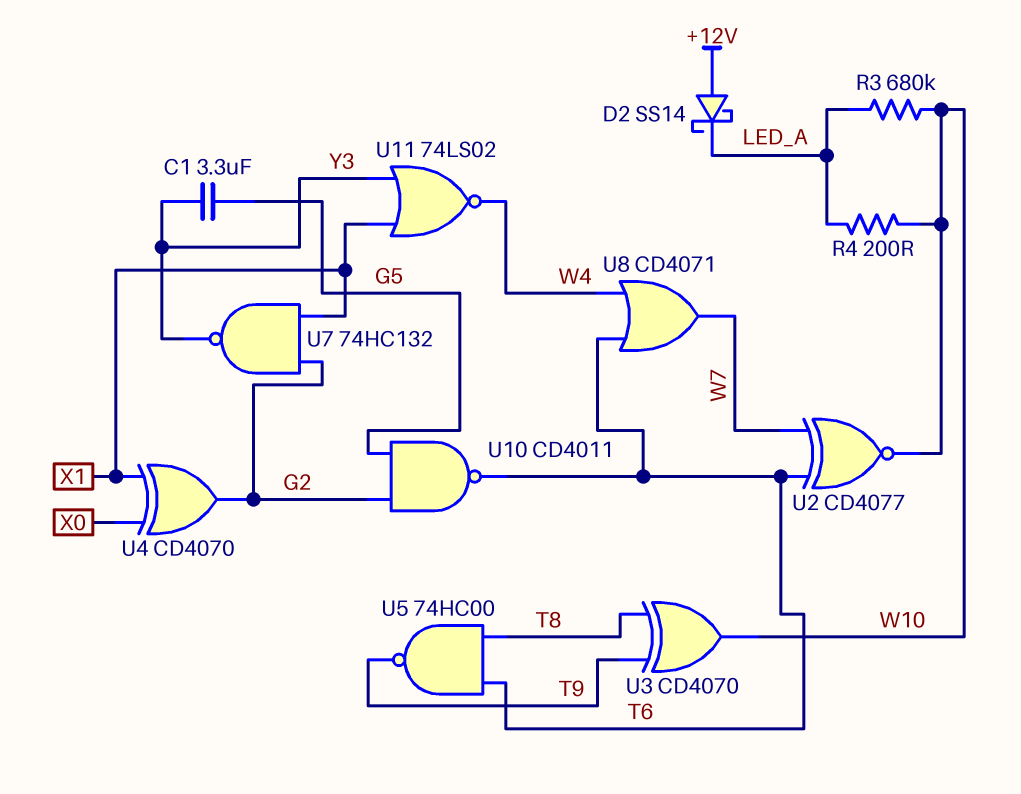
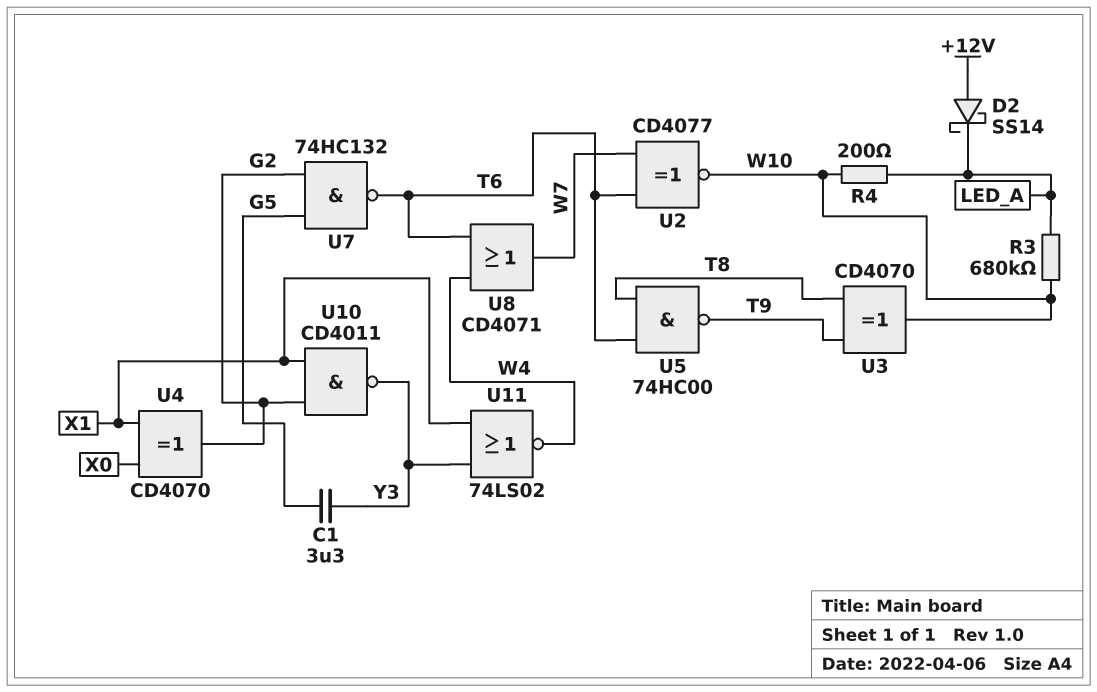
U7: NAND 74HC132 (in G2, in X1, out Y3) -> NAND 74HC132 (in G2, in G5, out T6)
U10: NAND CD4011 (in G2, in G5, out T6) -> NAND CD4011 (in G2, in X1, out Y3)

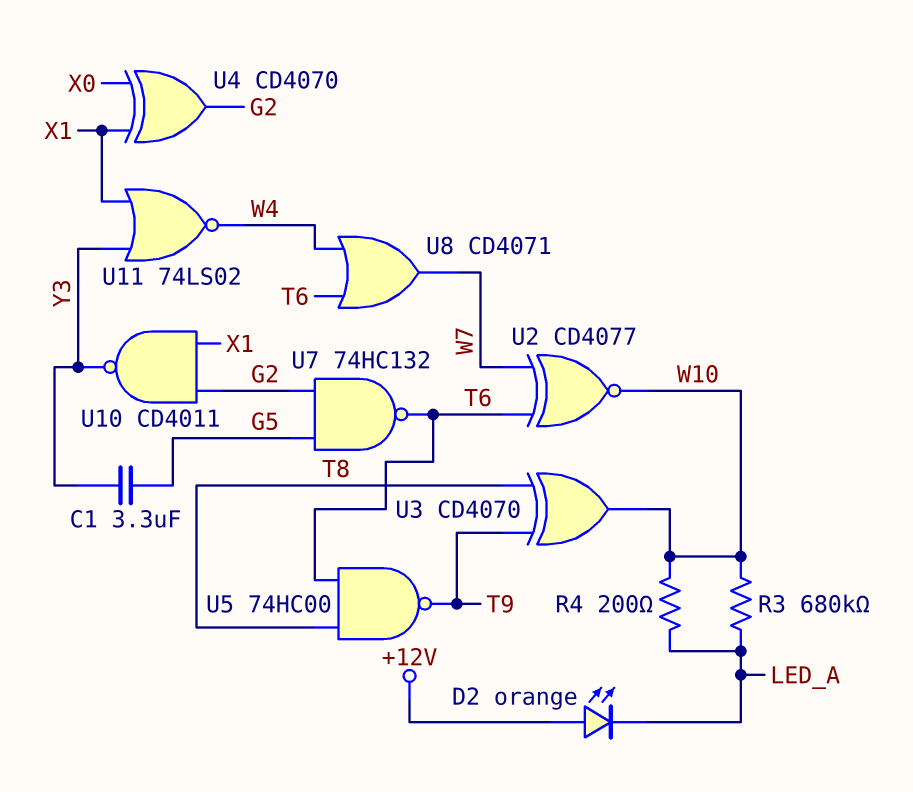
D2: schottky SS14 (A +12V, K LED_A) -> LED orange (A +12V, K LED_A)

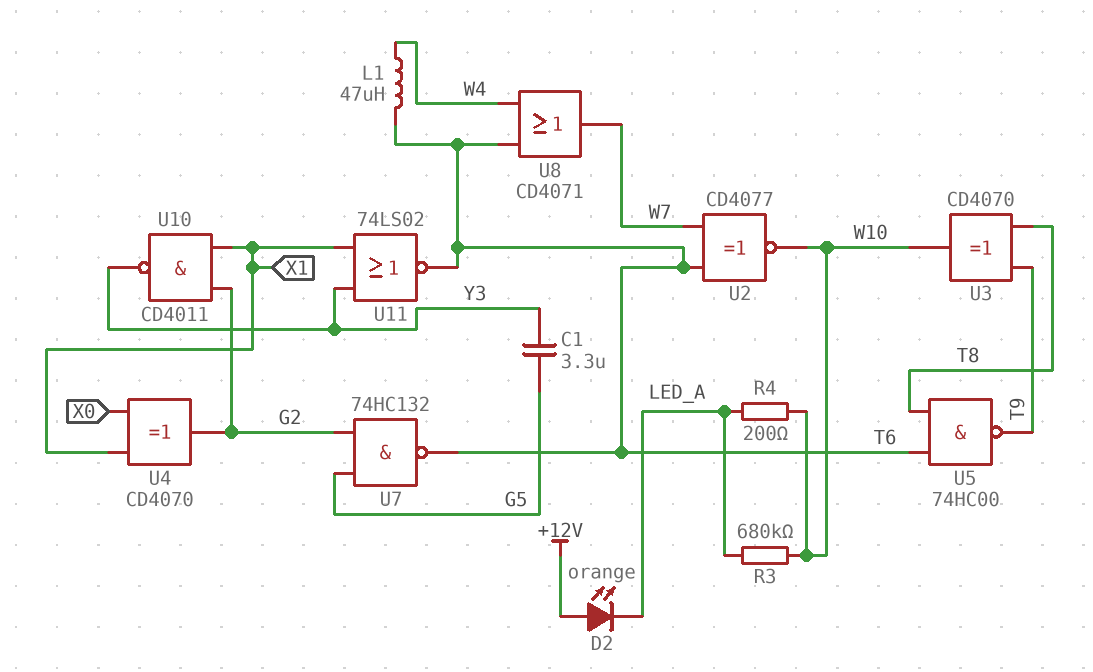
L1: none -> 47uH (T6, W4)
U11: NOR 74LS02 (in X1, in Y3, out W4) -> NOR 74LS02 (in X1, in Y3, out T6)

